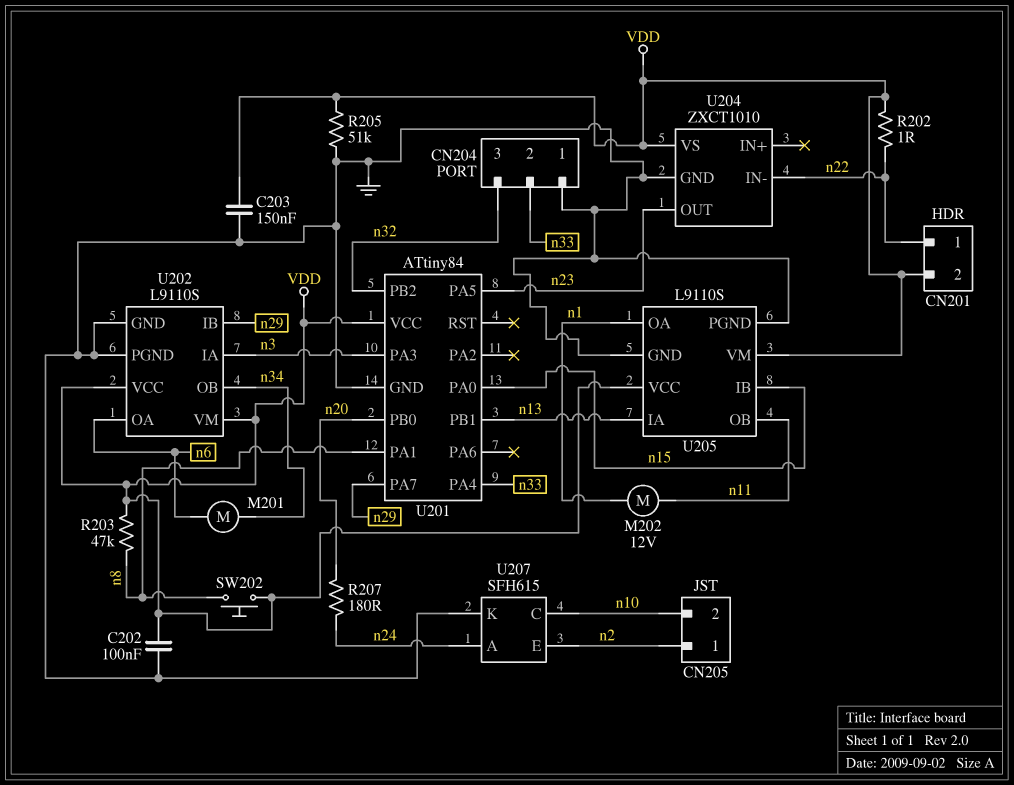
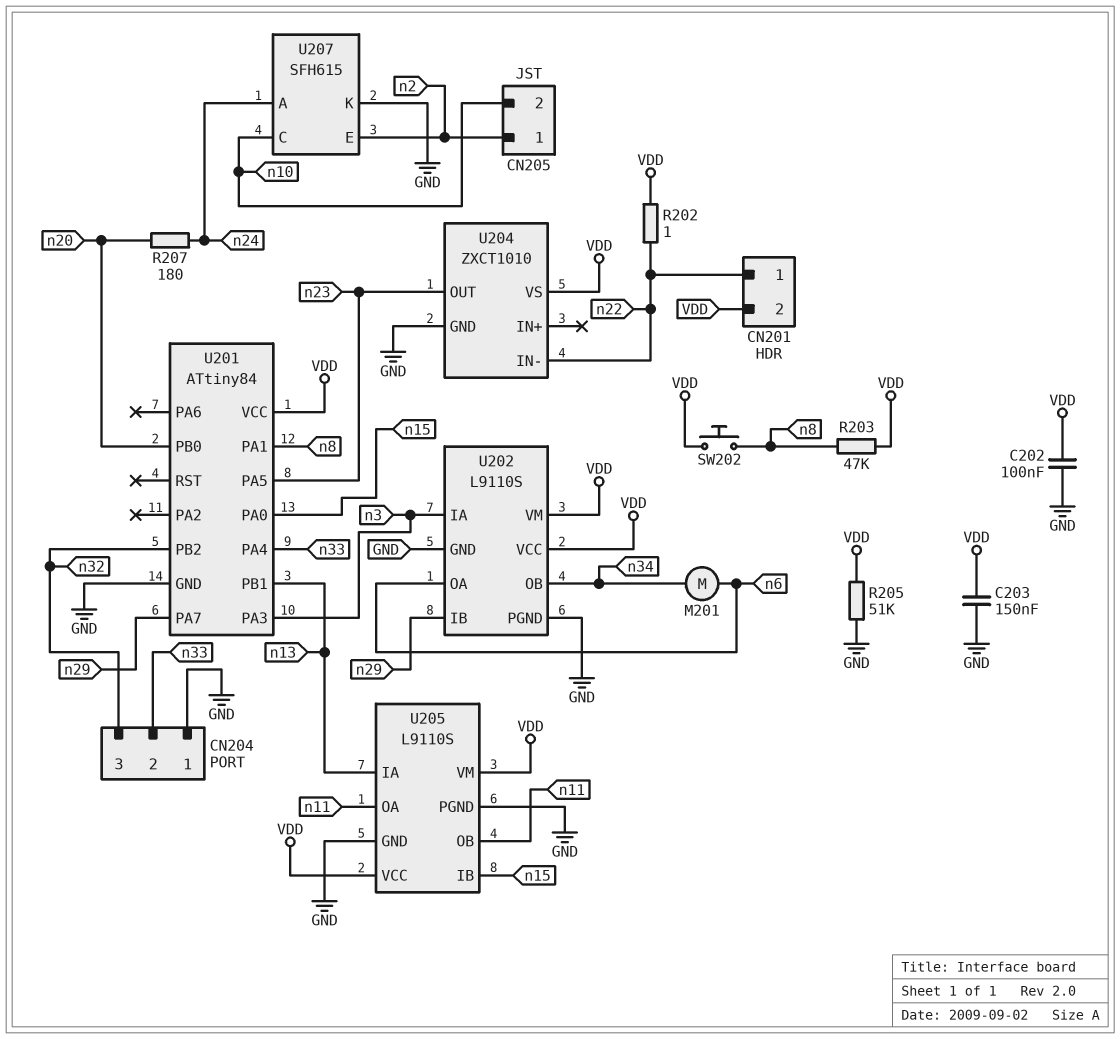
M202: motor 12V (n1, n11) -> none
U205 pin OA: n1 -> n11

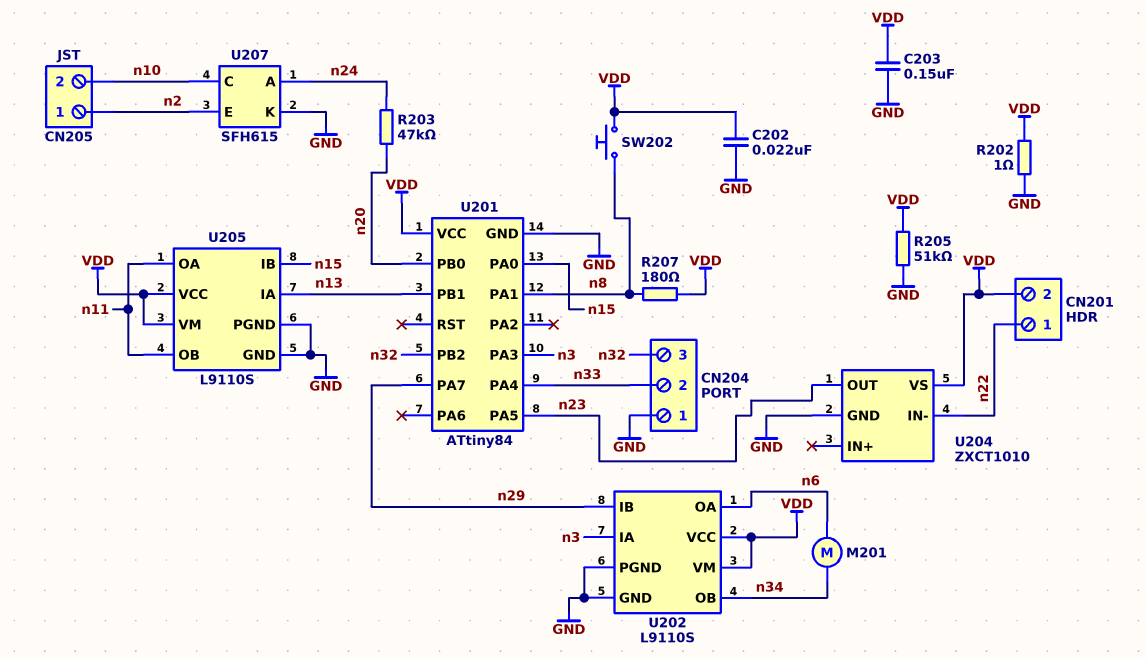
C202: 100nF (GND, VDD) -> 22nF (GND, VDD)
R202: 1 (VDD, n22) -> 1 (GND, VDD)
R203: 47k (VDD, n8) -> 47k (n20, n24)
R207: 180 (n20, n24) -> 180 (VDD, n8)

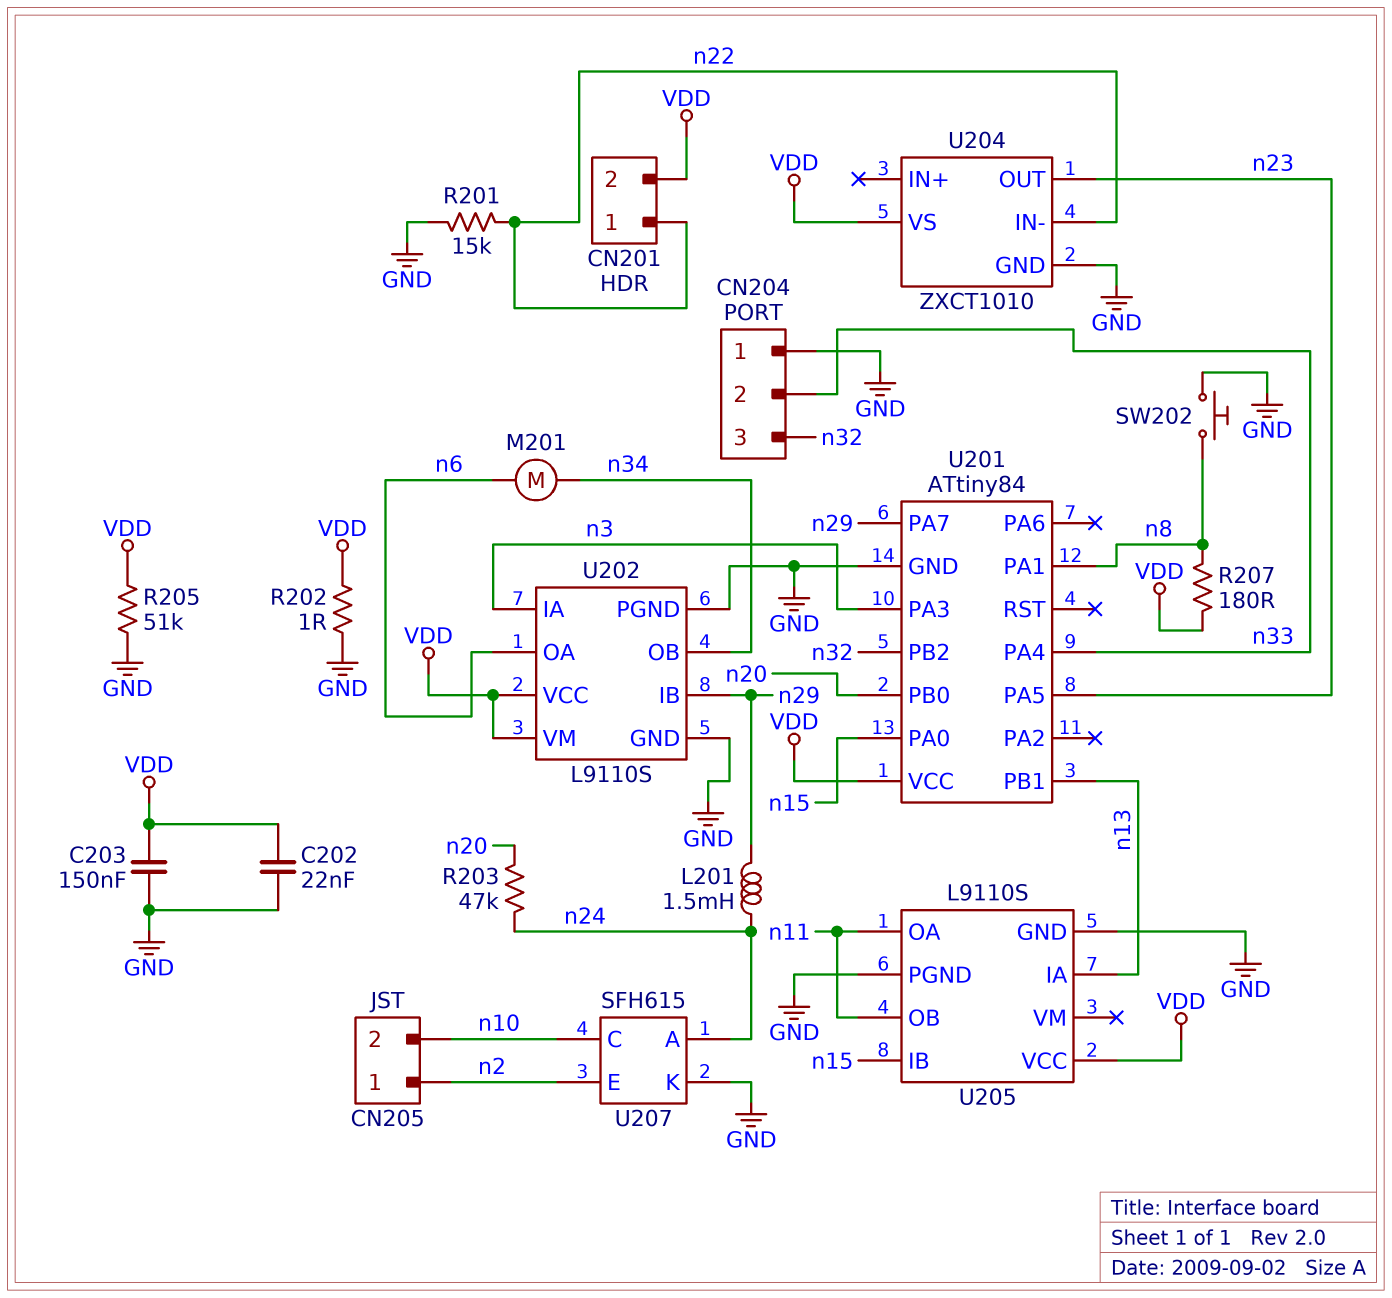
L201: none -> 1.5mH (n24, n29)
R201: none -> 15k (GND, n22)
SW202: button (VDD, n8) -> button (GND, n8)
U205 pin VM: VDD -> none

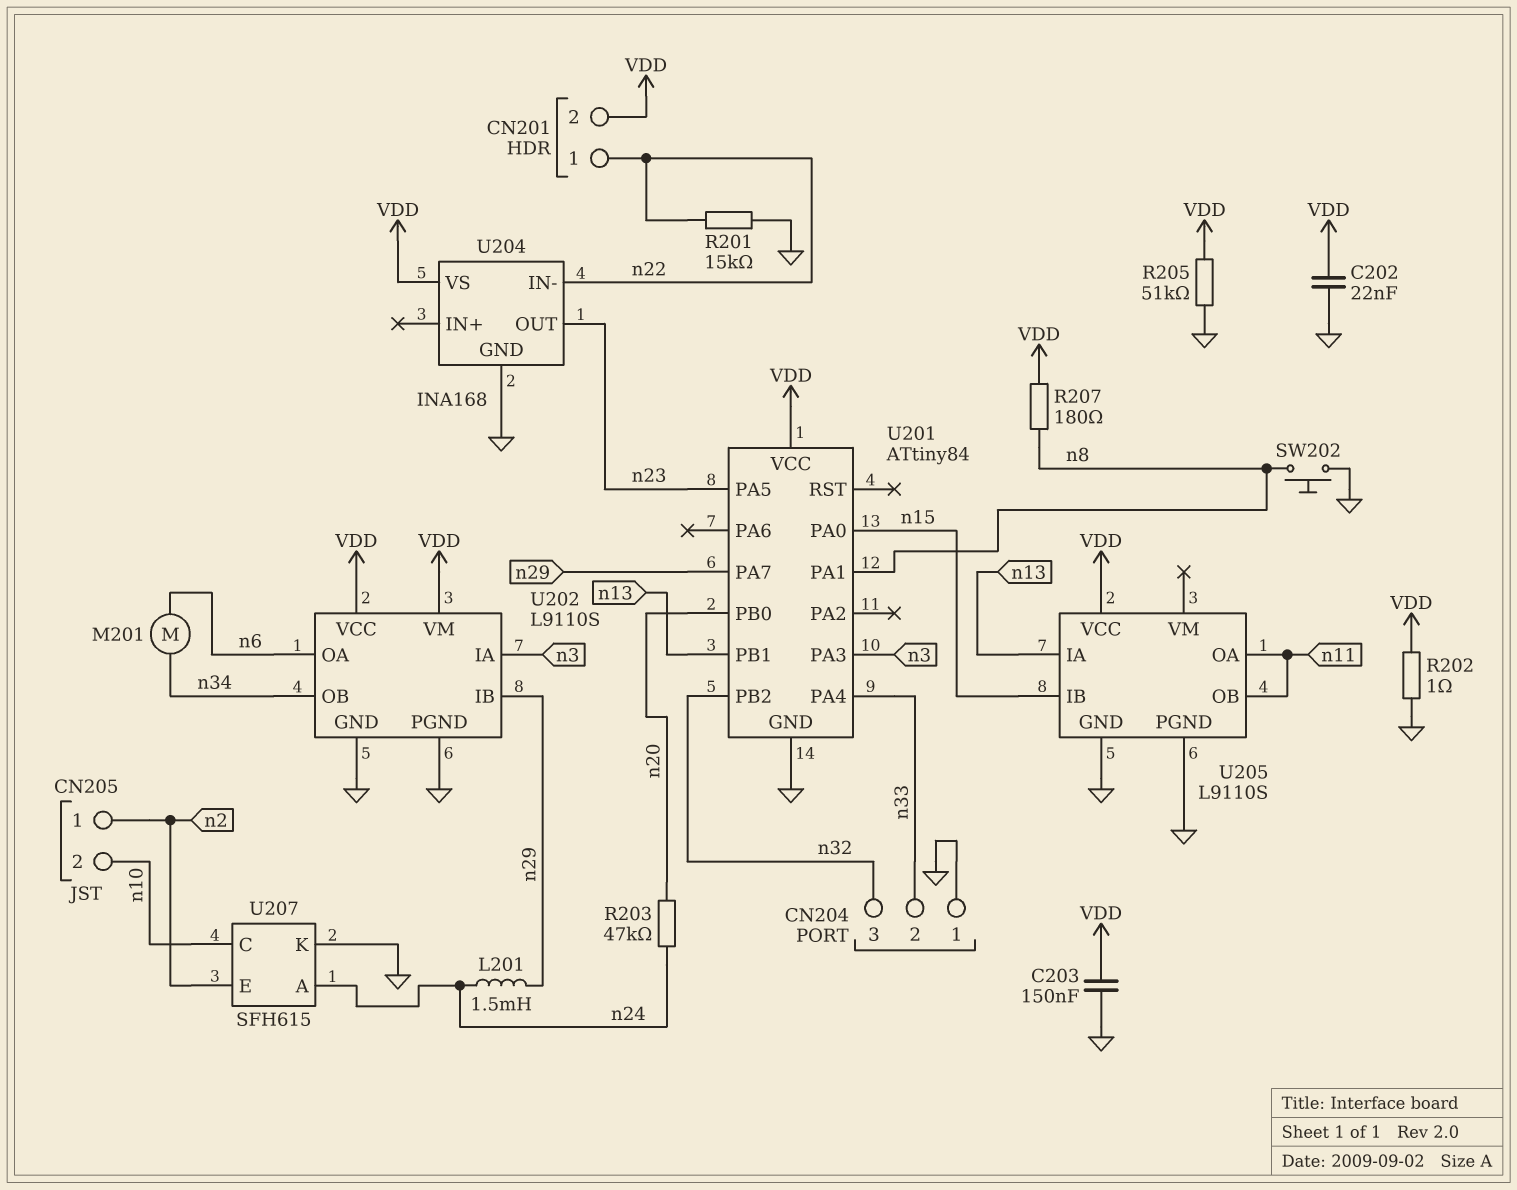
U204: ZXCT1010 -> INA168

